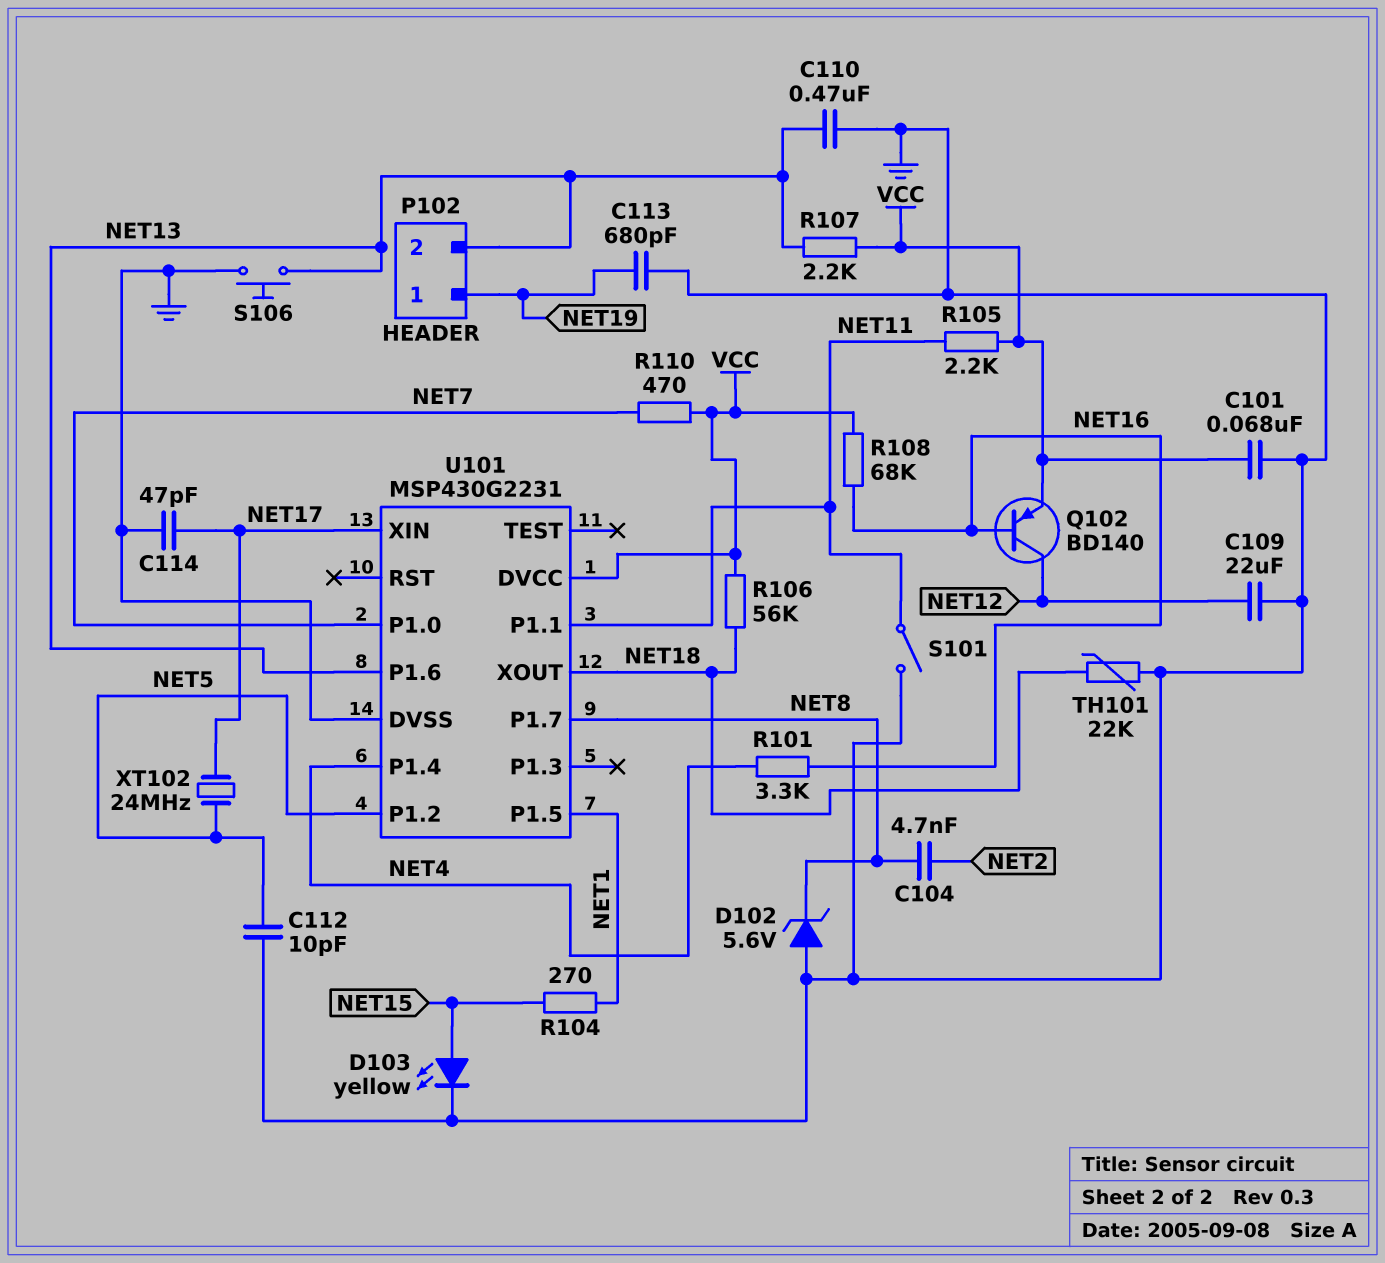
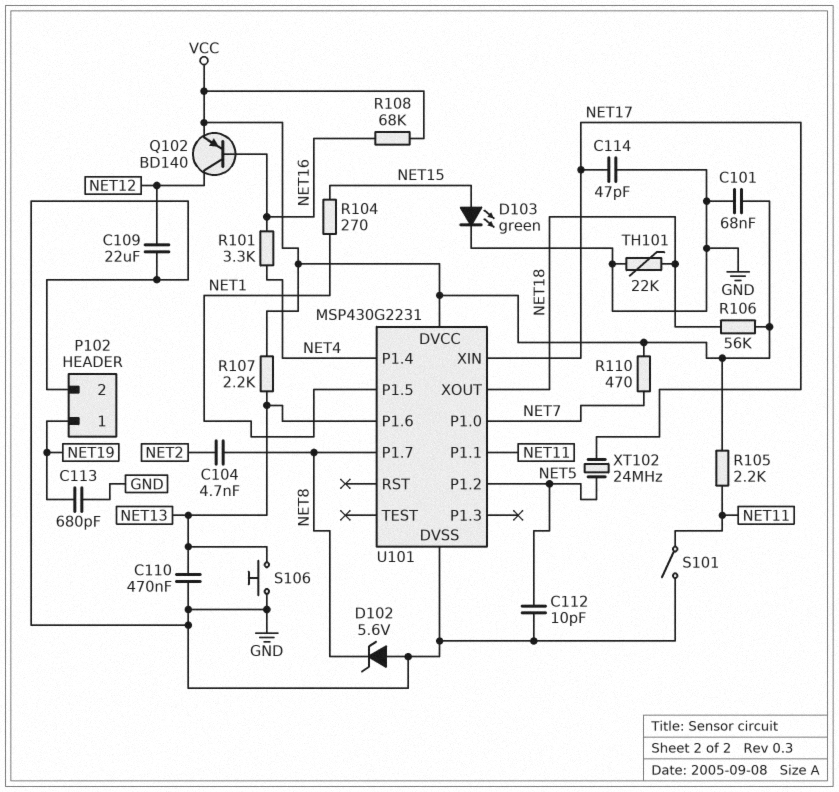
D103: LED yellow (A NET15, K GND) -> LED green (A NET15, K GND)
P102 pin 2: NET13 -> GND

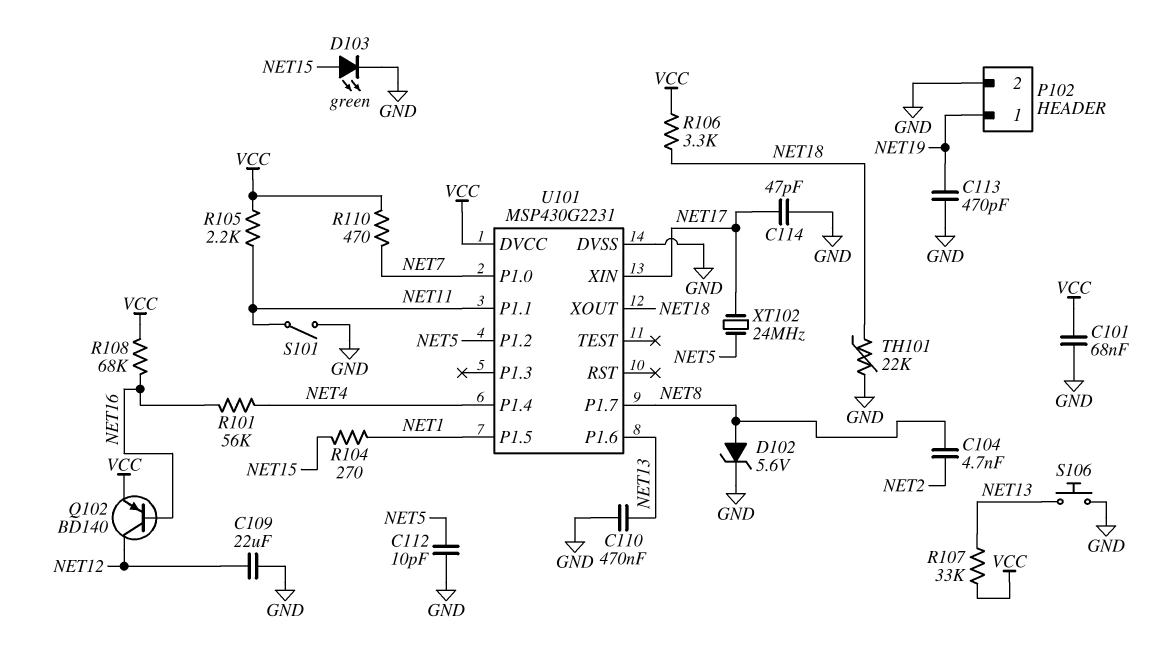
C113: 680pF (GND, NET19) -> 470pF (GND, NET19)
D102: zener 5.6V (A GND, K NET8) -> zener 5.6V (A NET8, K GND)
R101: 3.3k (NET4, NET16) -> 56k (NET4, NET16)
R106: 56k (NET18, VCC) -> 3.3k (NET18, VCC)
R107: 2.2k (NET13, VCC) -> 33k (NET13, VCC)

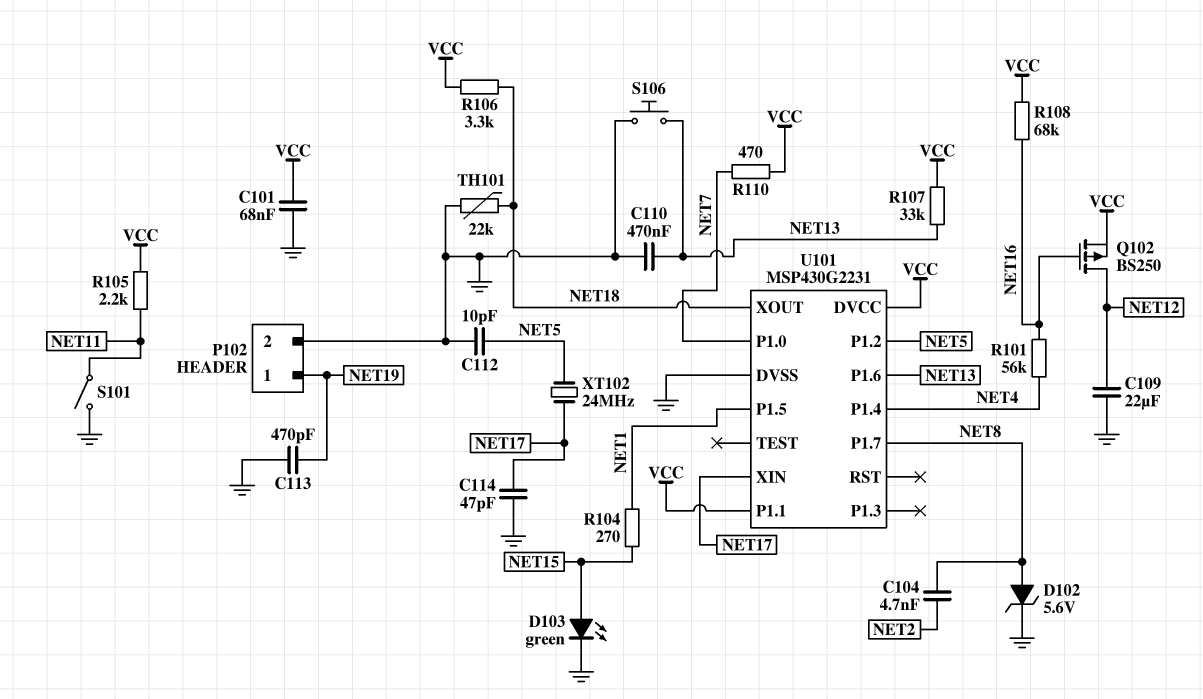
Q102: PNP BD140 (B NET16, C NET12, E VCC) -> PMOS BS250 (G NET16, D NET12, S VCC)
U101 pin P1.1: NET11 -> VCC

